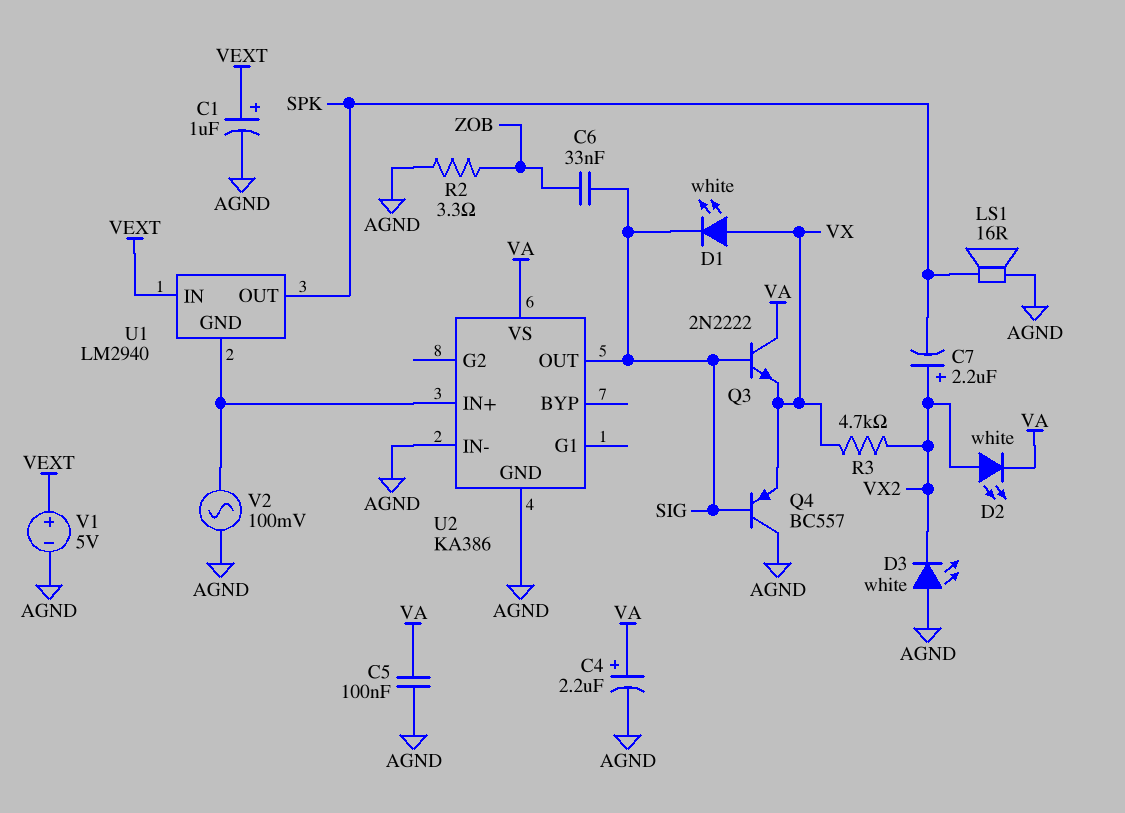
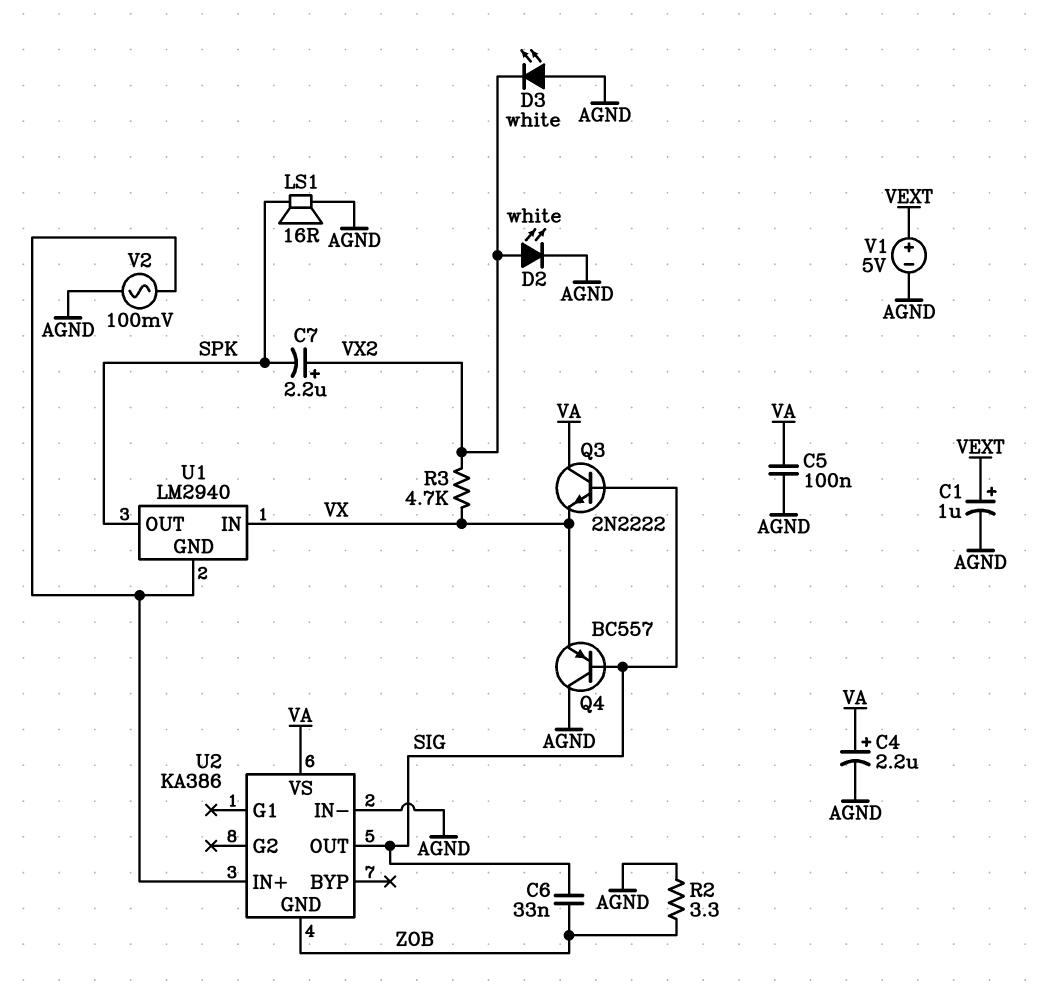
D1: LED white (A VX, K SIG) -> none
D2: LED white (A VX2, K VA) -> LED white (A VX2, K AGND)
U1 pin IN: VEXT -> VX
U2 pin GND: AGND -> ZOB

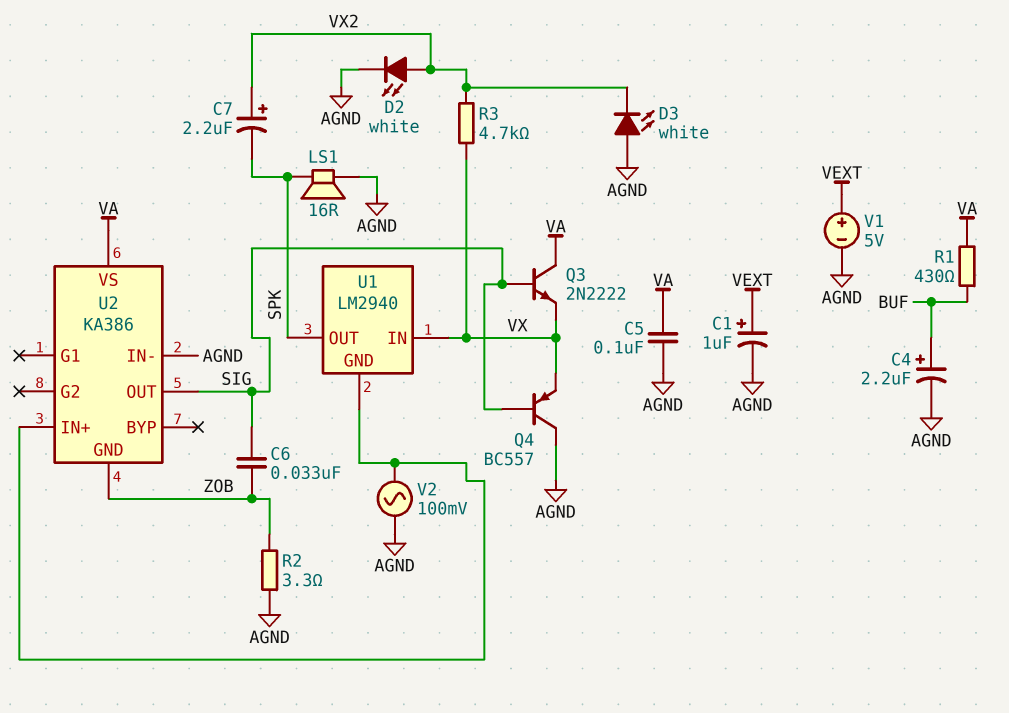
C4: 2.2uF (plus VA, minus AGND) -> 2.2uF (plus BUF, minus AGND)
R1: none -> 430 (BUF, VA)

